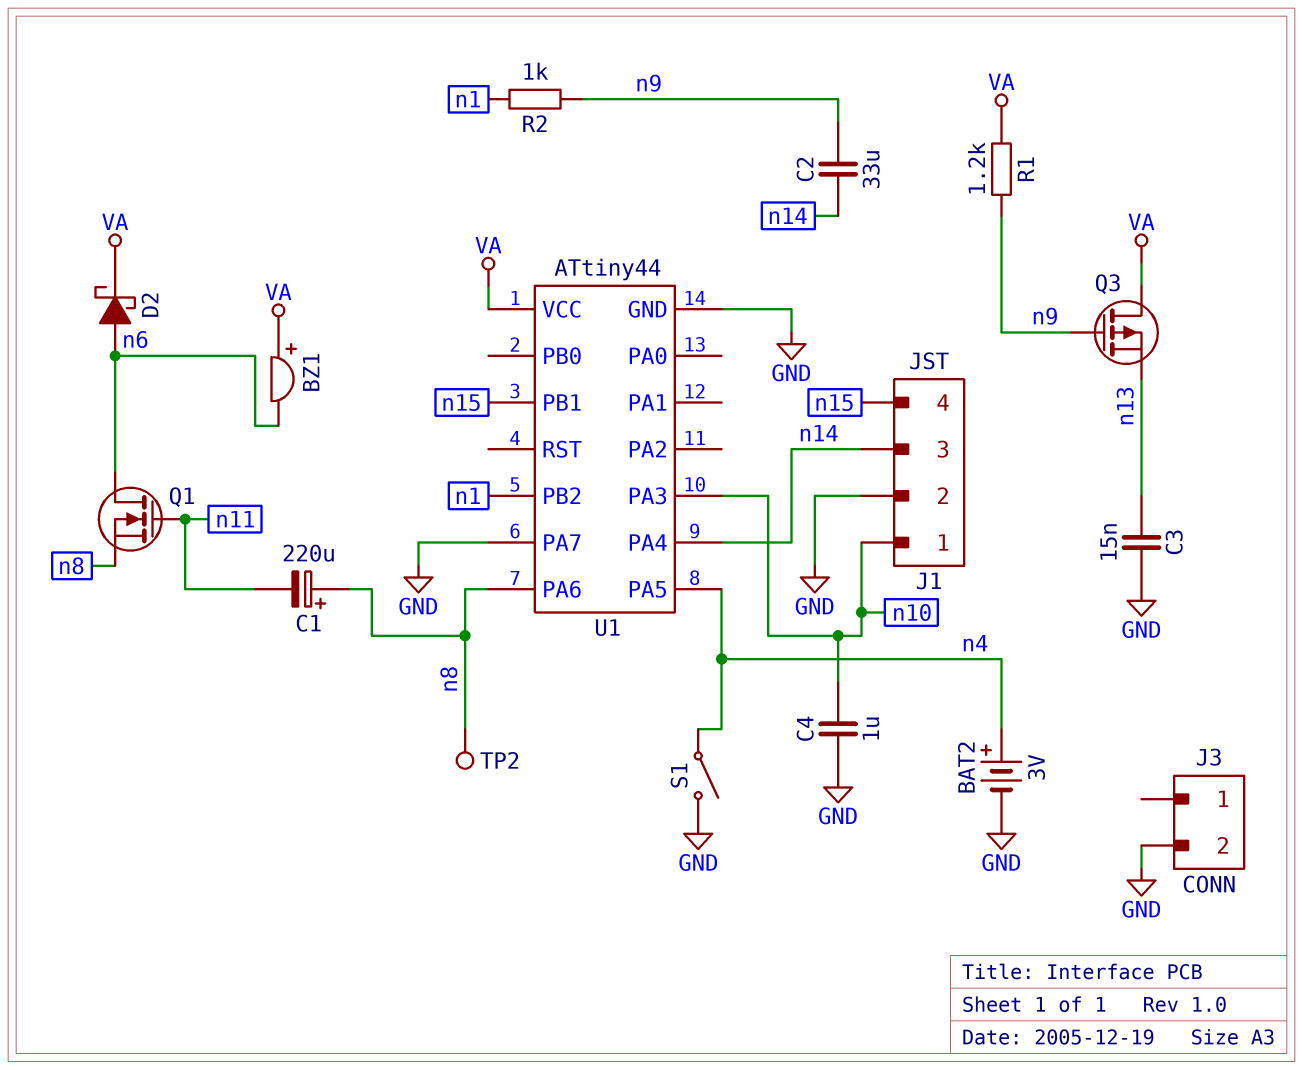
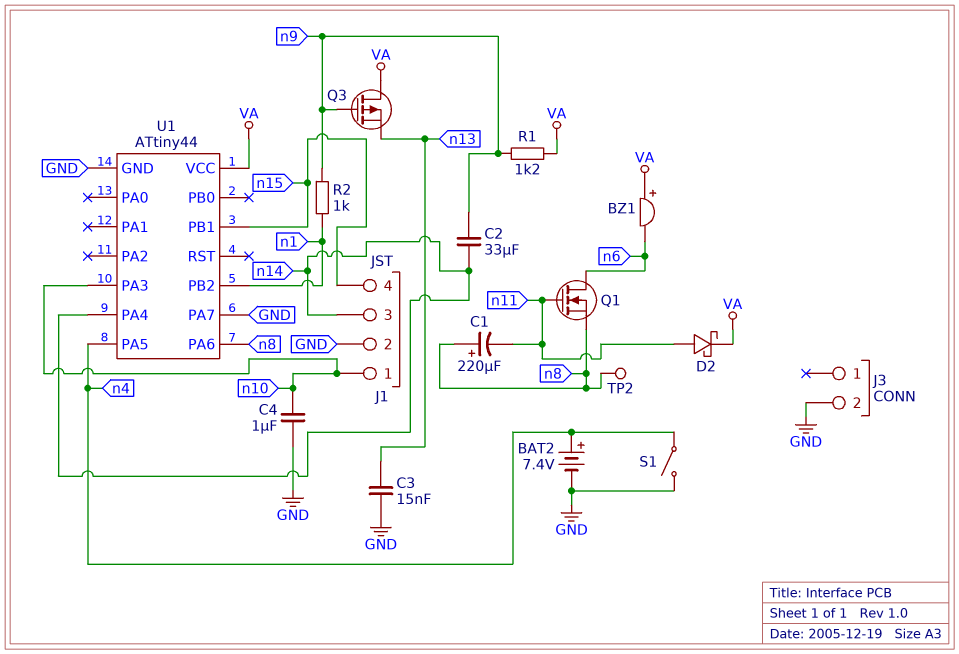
BAT2: 3V (plus n4, minus GND) -> 7.4V (plus n4, minus GND)
D2: schottky (A n6, K VA) -> schottky (A n11, K VA)

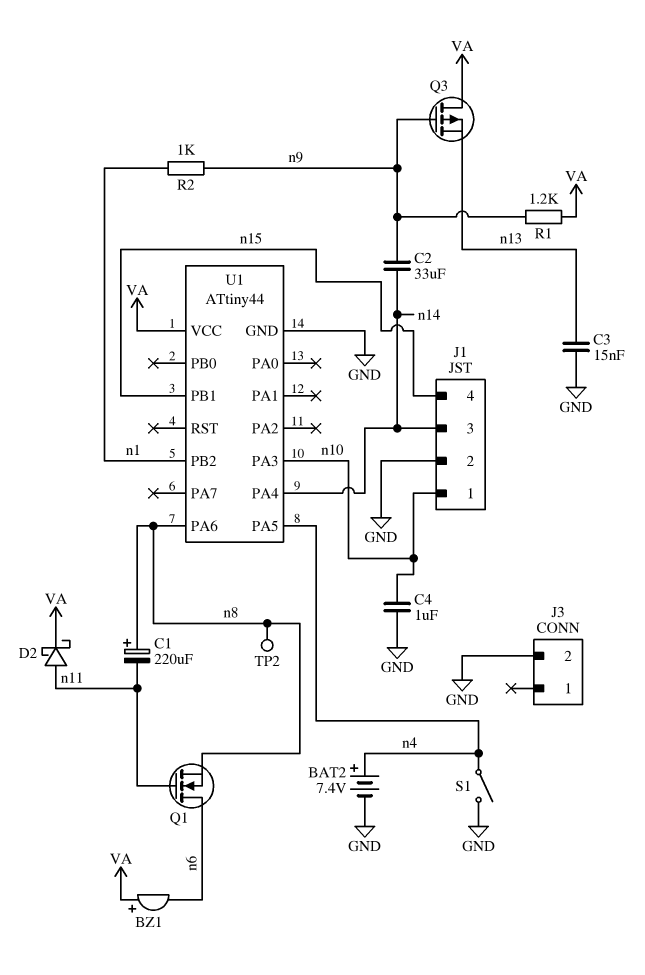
U1 pin PA7: GND -> none

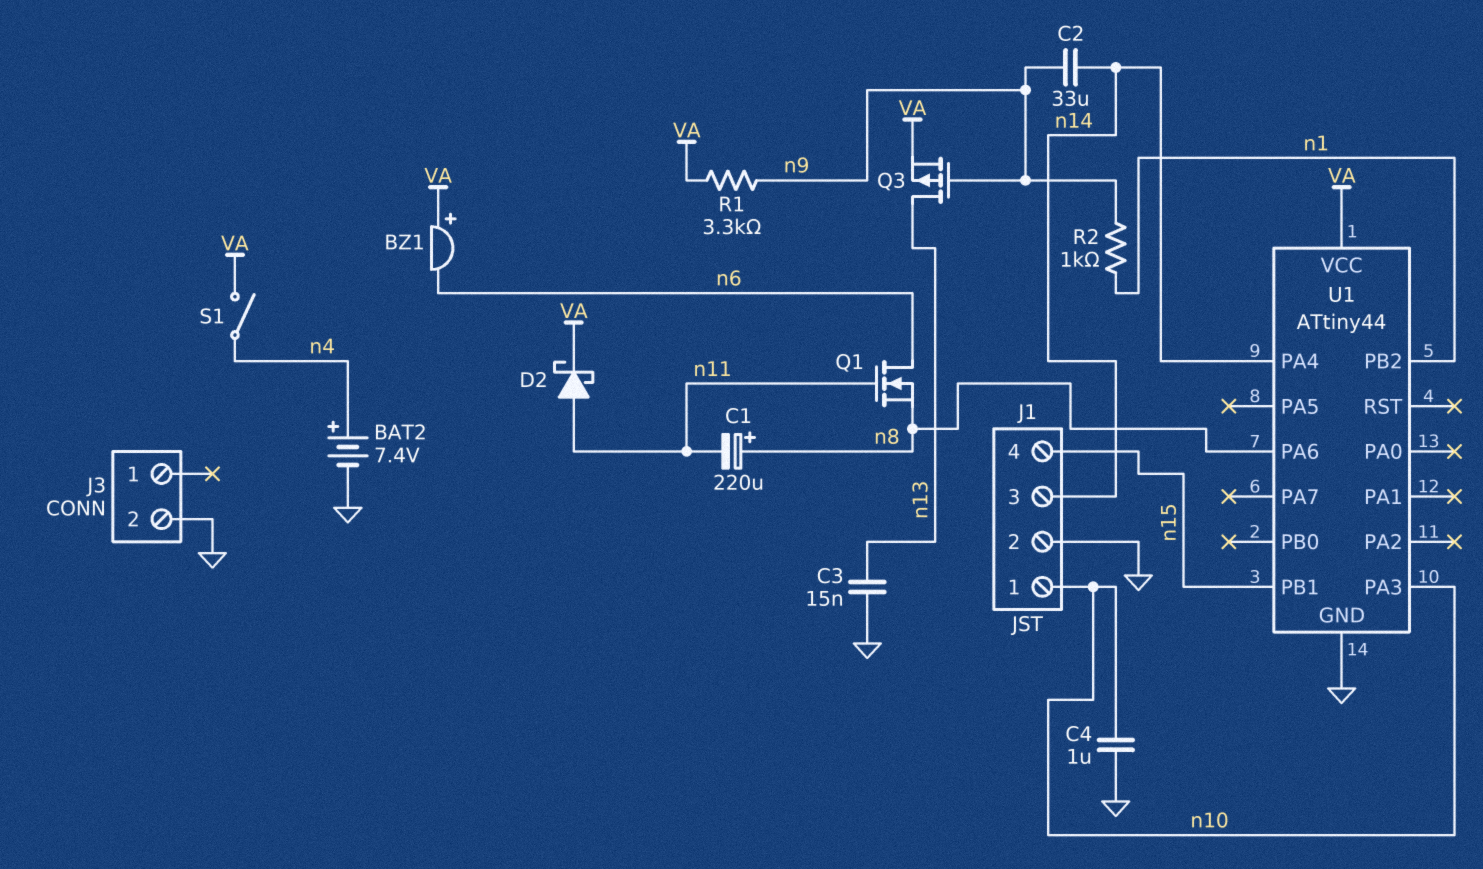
Q3: PMOS (G n9, D VA, S n13) -> PMOS (G n9, D n13, S VA)
R1: 1.2k (VA, n9) -> 3.3k (VA, n9)
S1: switch (GND, n4) -> switch (VA, n4)
TP2: test point (n8) -> none
U1 pin PA5: n4 -> none

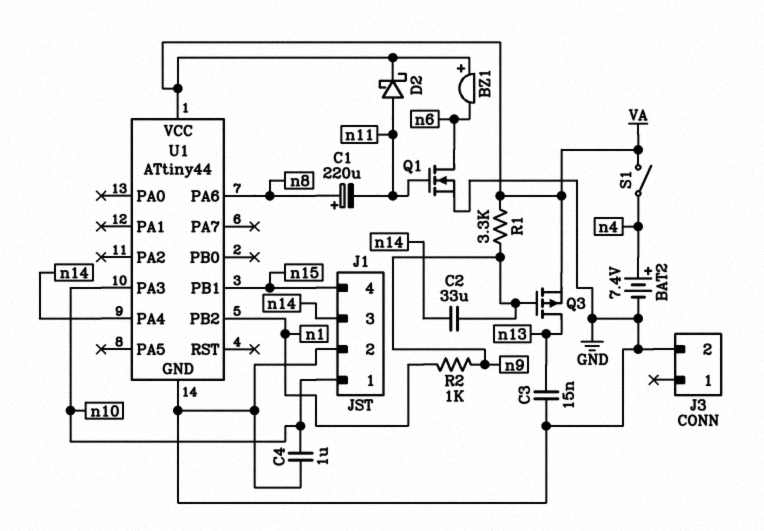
Q1: NMOS (G n11, D n6, S n8) -> NMOS (G n11, D n6, S GND)

